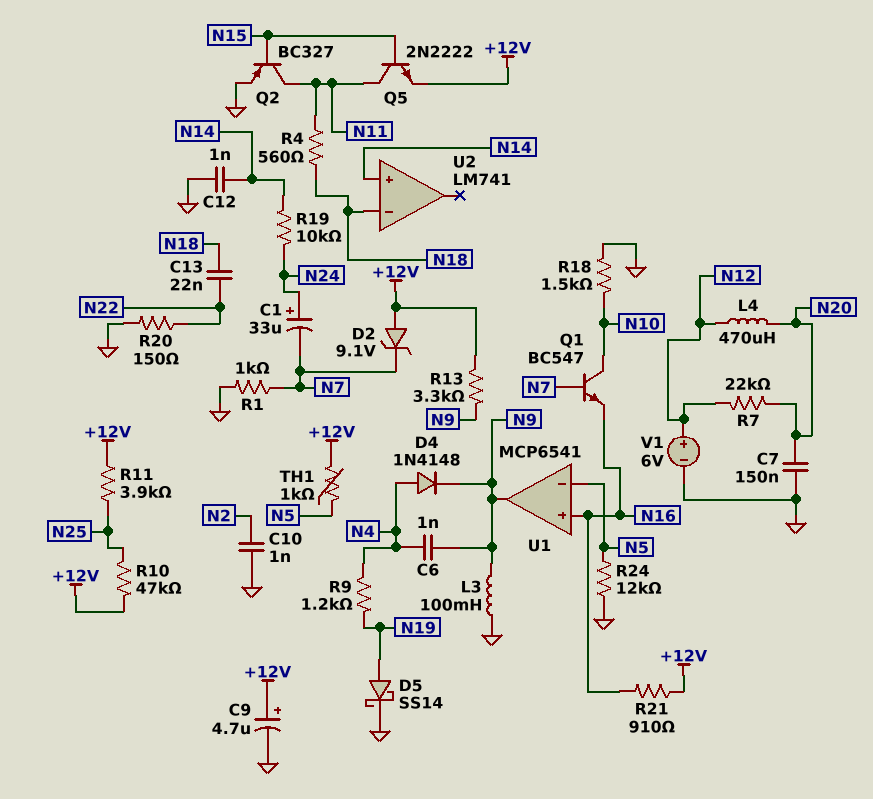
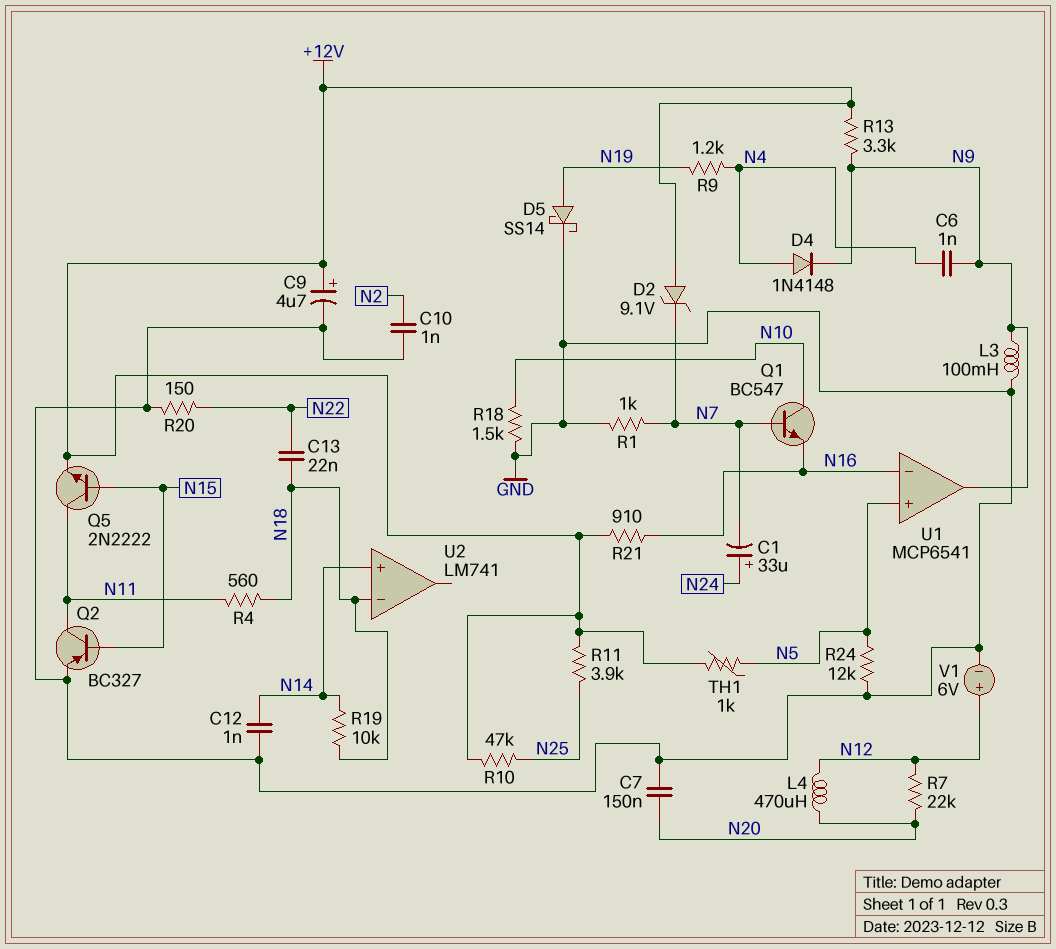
R19: 10k (N14, N24) -> 10k (N14, N18)
U1 pin in+: N16 -> N5
U1 pin in-: N5 -> N16

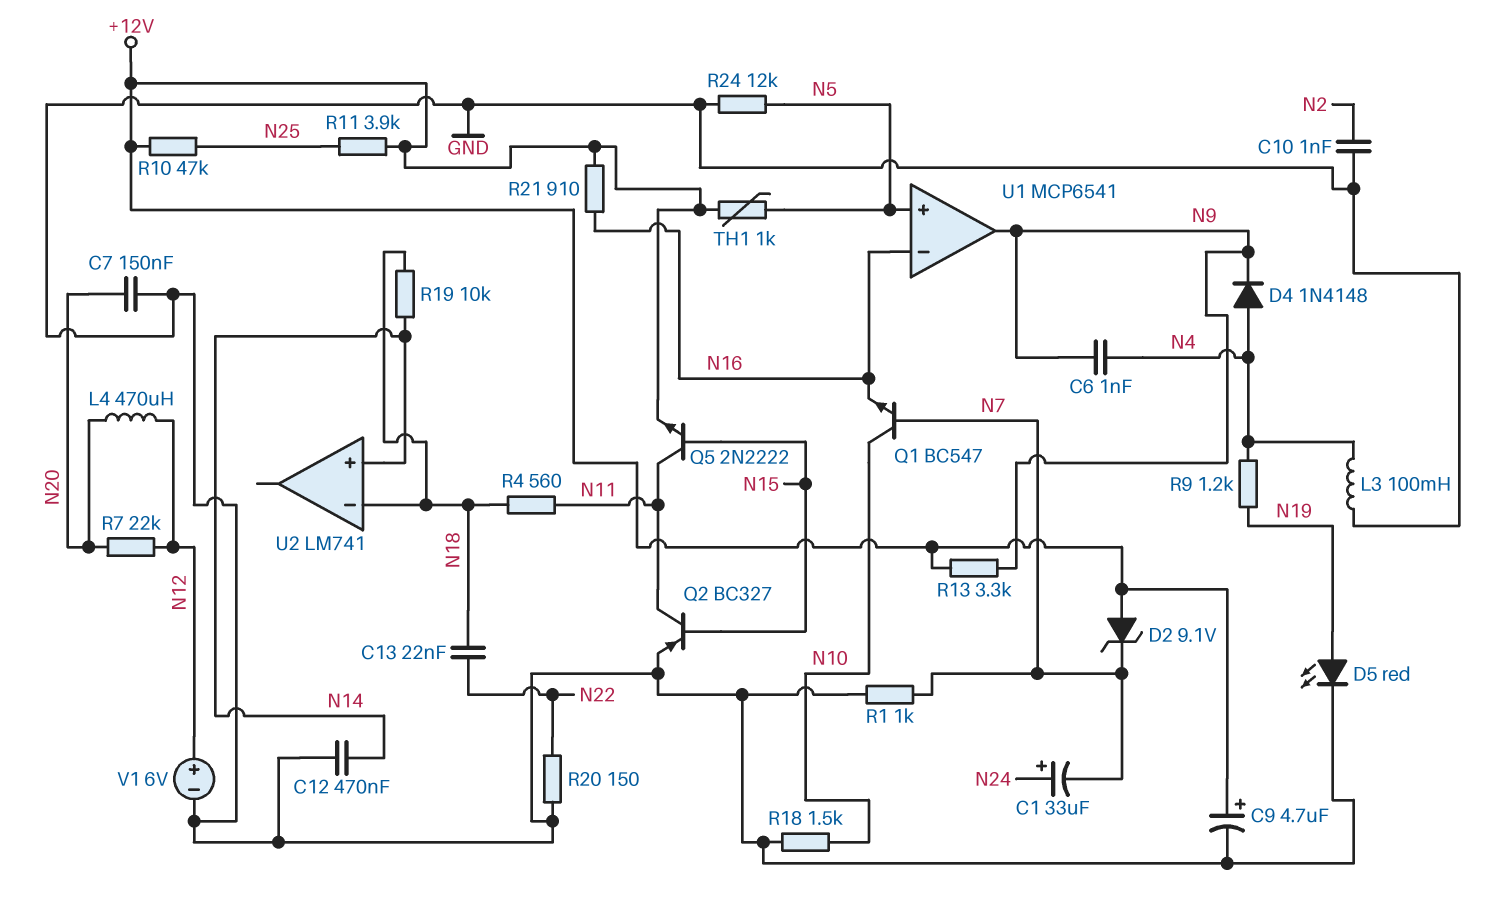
C12: 1nF (GND, N14) -> 470nF (GND, N14)
D5: schottky SS14 (A N19, K GND) -> LED red (A N19, K GND)
L3: 100mH (GND, N9) -> 100mH (GND, N4)

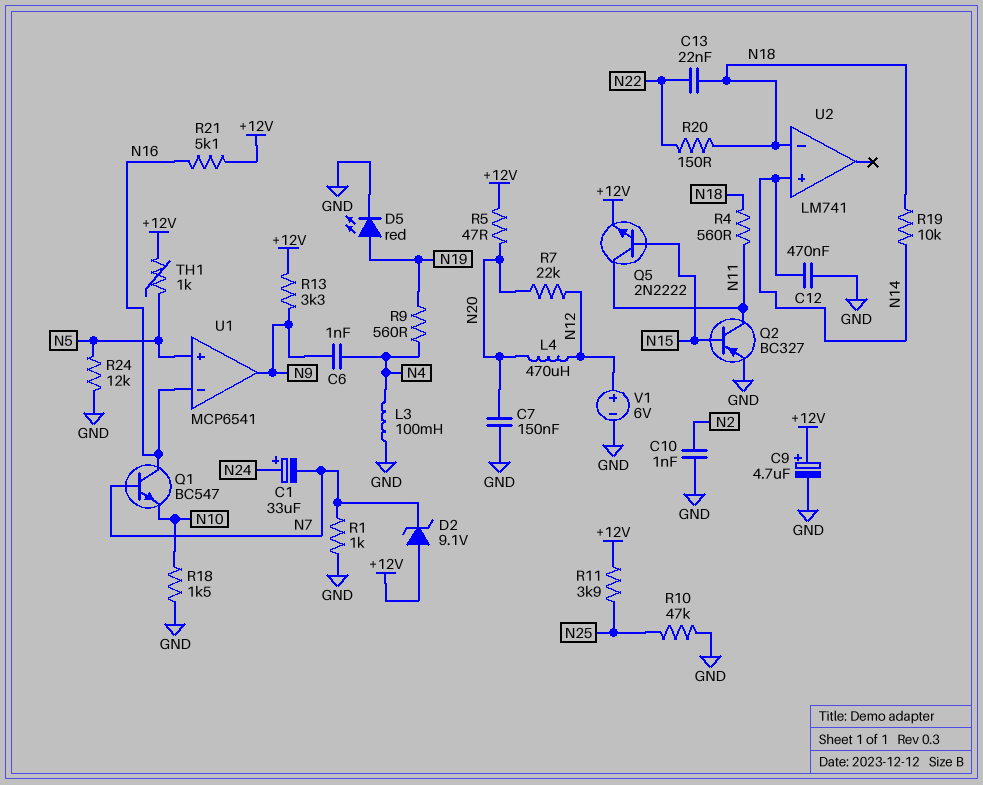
D4: diode 1N4148 (A N4, K N9) -> none
Q1: NPN BC547 (B N7, C N10, E N16) -> NPN BC547 (B N7, C N16, E N10)
R5: none -> 47 (+12V, N20)
R9: 1.2k (N4, N19) -> 560 (N4, N19)
R10: 47k (+12V, N25) -> 47k (GND, N25)
R20: 150 (GND, N22) -> 150 (N18, N22)
R21: 910 (+12V, N16) -> 5.1k (+12V, N16)

